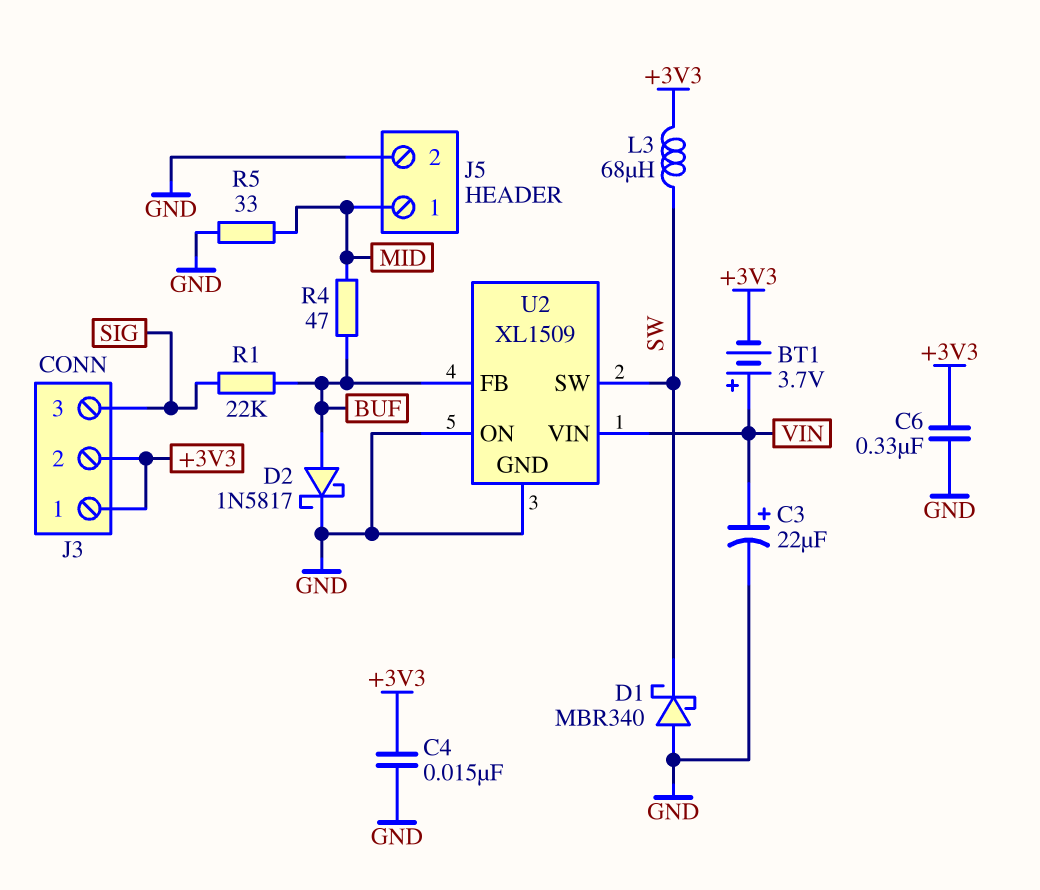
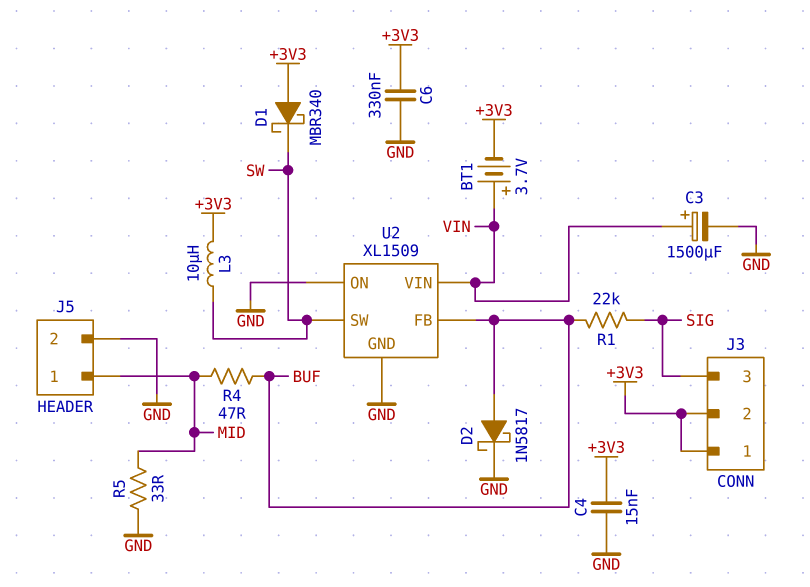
C3: 22uF (plus VIN, minus GND) -> 1500uF (plus VIN, minus GND)
D1: schottky MBR340 (A GND, K SW) -> schottky MBR340 (A +3V3, K SW)
L3: 68uH (+3V3, SW) -> 10uH (+3V3, SW)

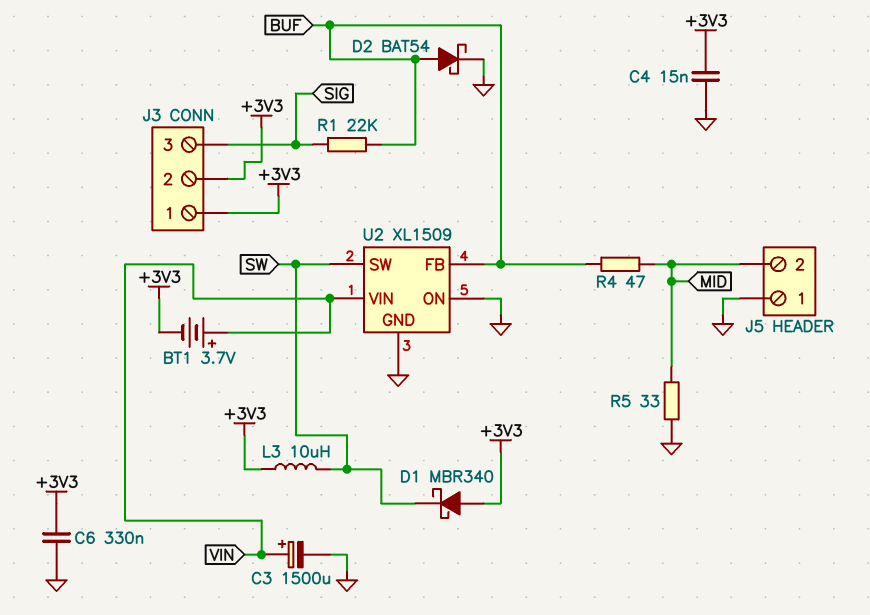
D2: schottky 1N5817 (A BUF, K GND) -> schottky BAT54 (A BUF, K GND)
J5 pin 1: MID -> GND
J5 pin 2: GND -> MID

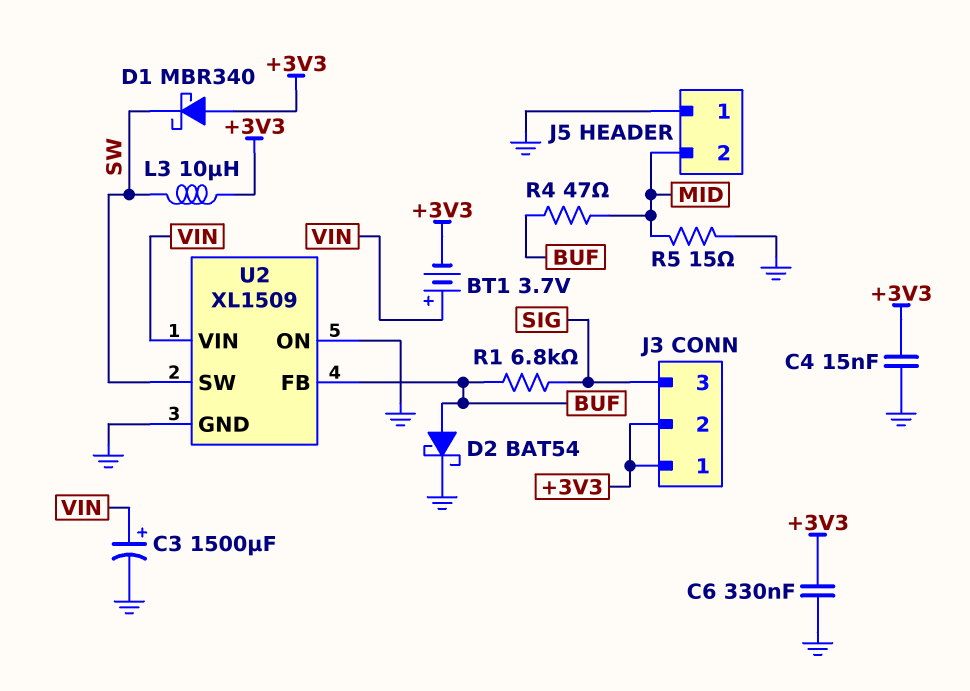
R1: 22k (BUF, SIG) -> 6.8k (BUF, SIG)
R5: 33 (GND, MID) -> 15 (GND, MID)

